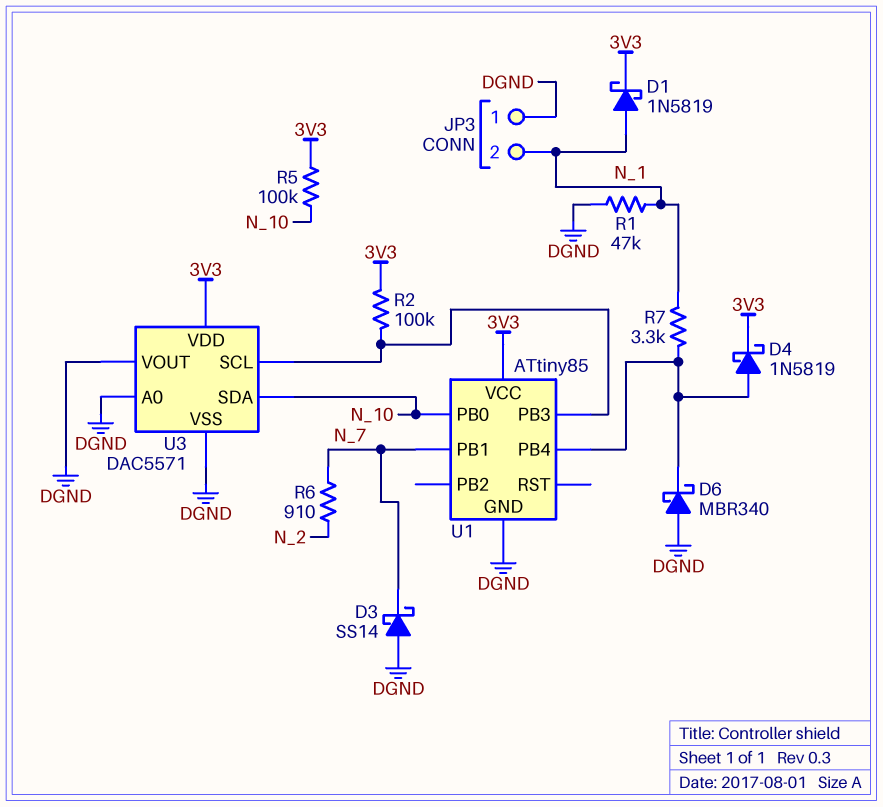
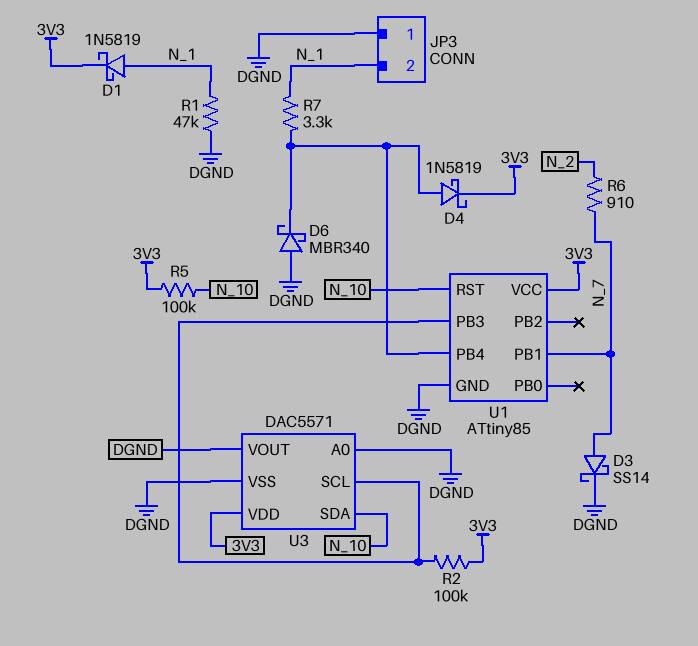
D3: schottky SS14 (A DGND, K N_7) -> schottky SS14 (A N_7, K DGND)
U1 pin PB0: N_10 -> none
U1 pin RST: none -> N_10

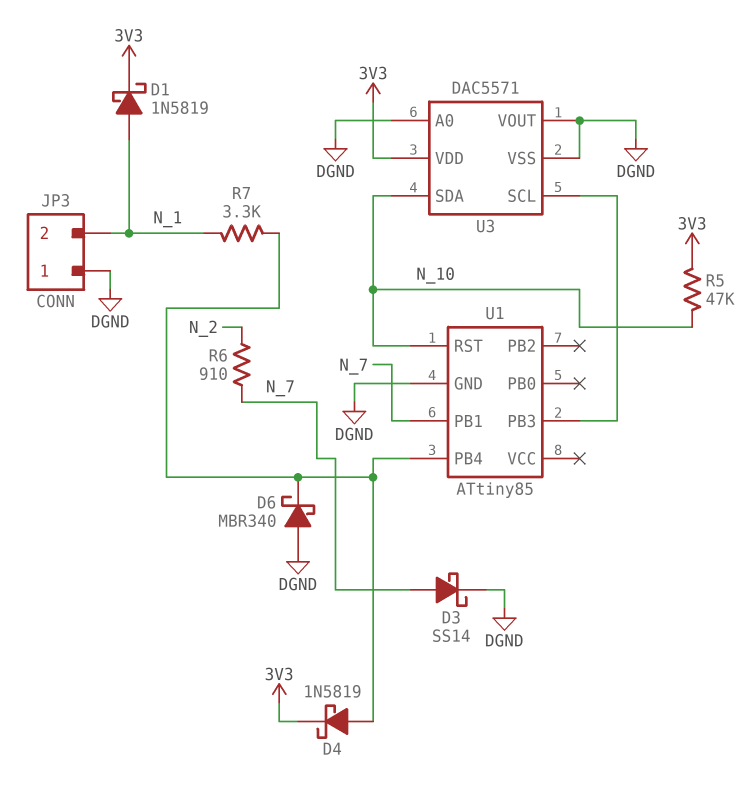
R1: 47k (DGND, N_1) -> none
R2: 100k (3V3, U1/PB3) -> none
R5: 100k (3V3, N_10) -> 47k (3V3, N_10)
U1 pin VCC: 3V3 -> none

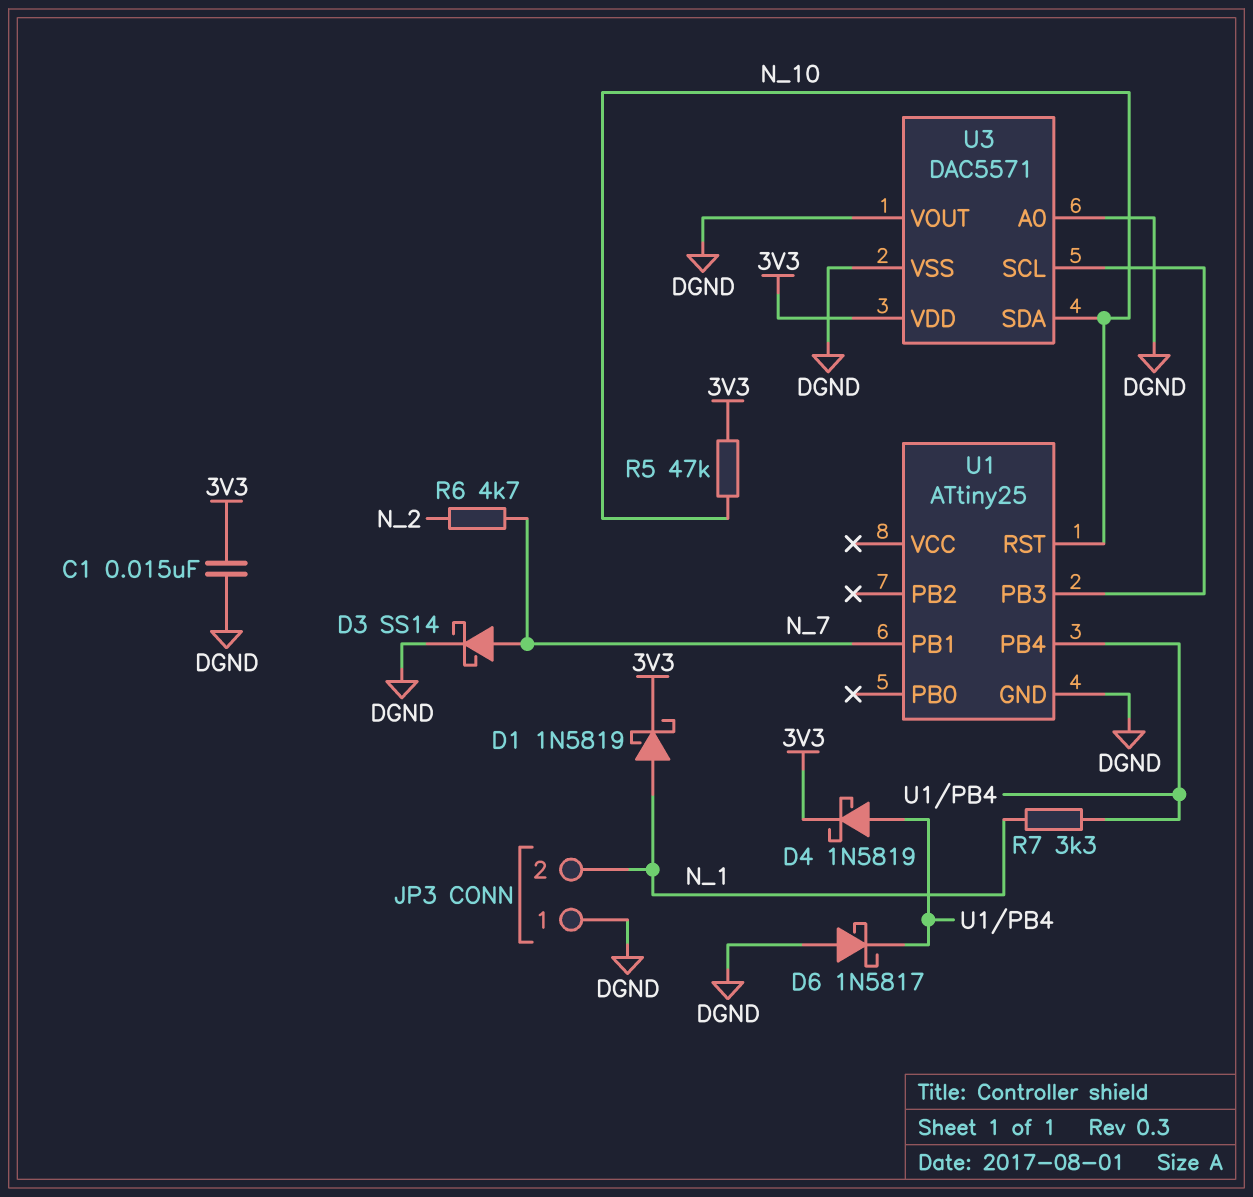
C1: none -> 15nF (3V3, DGND)
D6: schottky MBR340 (A DGND, K U1/PB4) -> schottky 1N5817 (A DGND, K U1/PB4)
R6: 910 (N_2, N_7) -> 4.7k (N_2, N_7)
U1: ATtiny85 -> ATtiny25

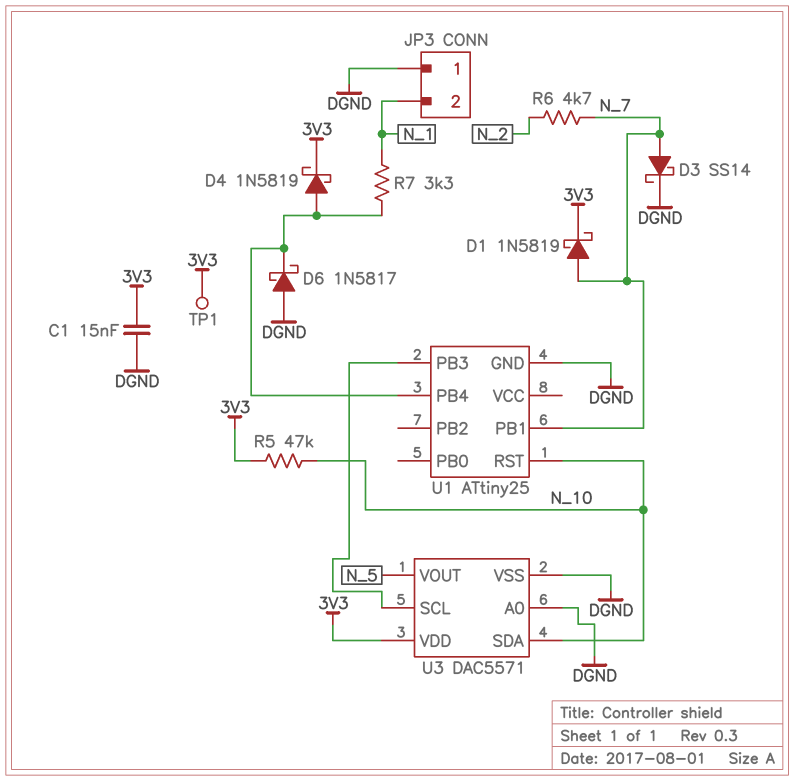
D1: schottky 1N5819 (A N_1, K 3V3) -> schottky 1N5819 (A N_7, K 3V3)
TP1: none -> test point (3V3)
U3 pin VOUT: DGND -> N_5

